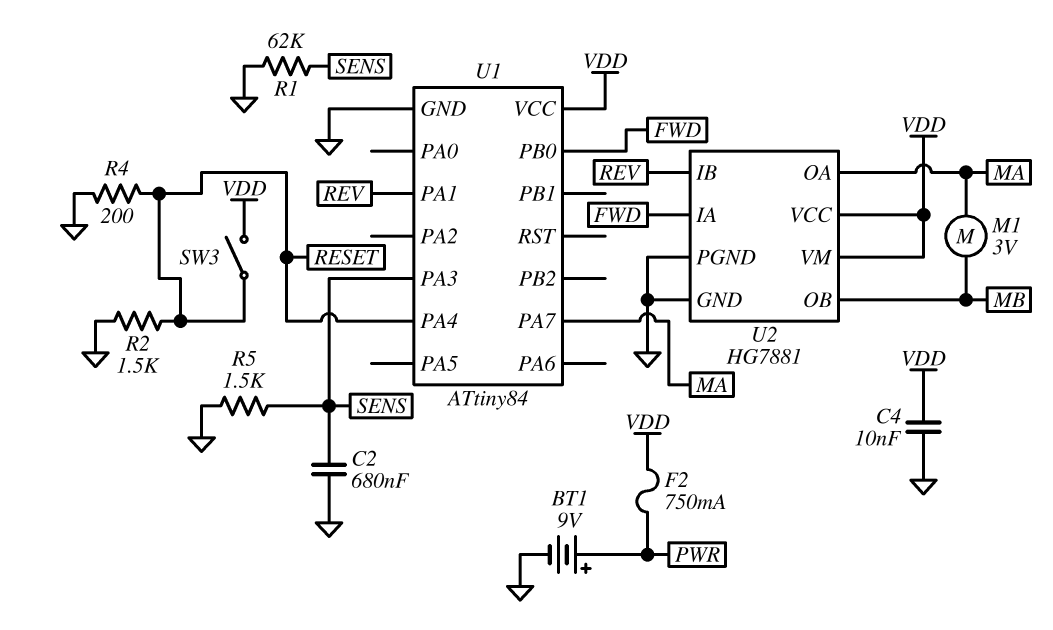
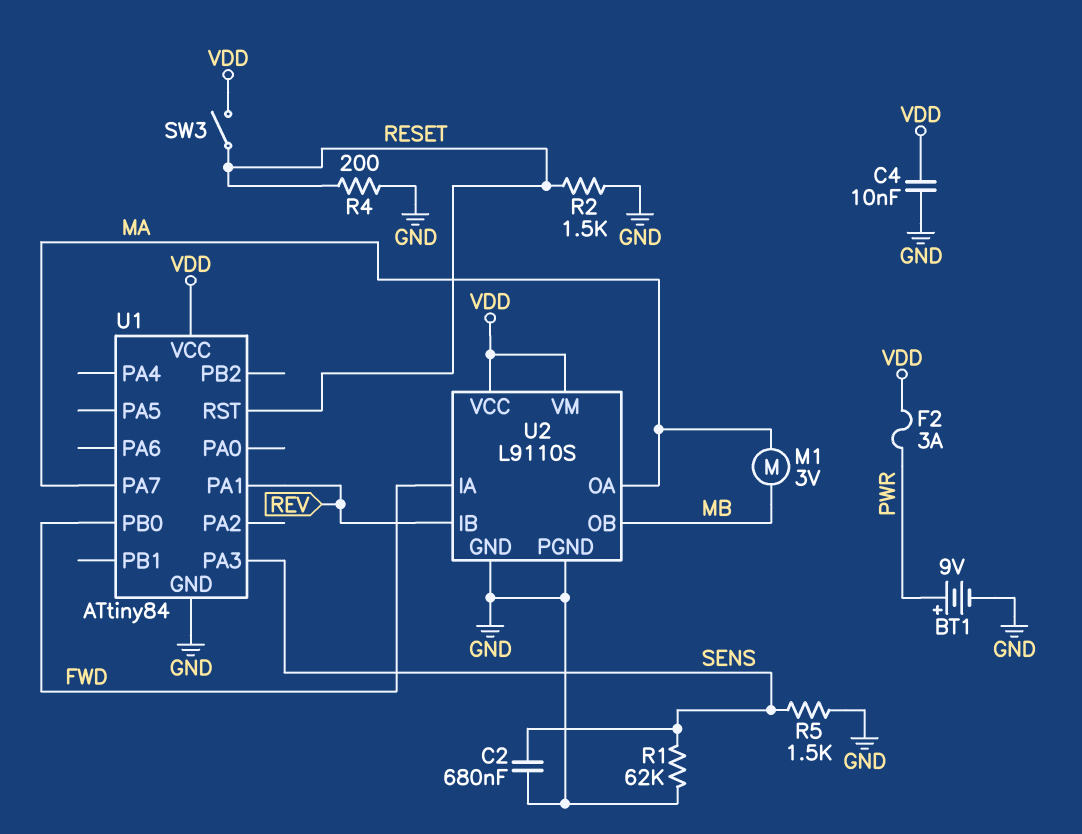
F2: 750mA (PWR, VDD) -> 3A (PWR, VDD)
U1 pin PA4: RESET -> none
U1 pin RST: none -> RESET
U2: HG7881 -> L9110S

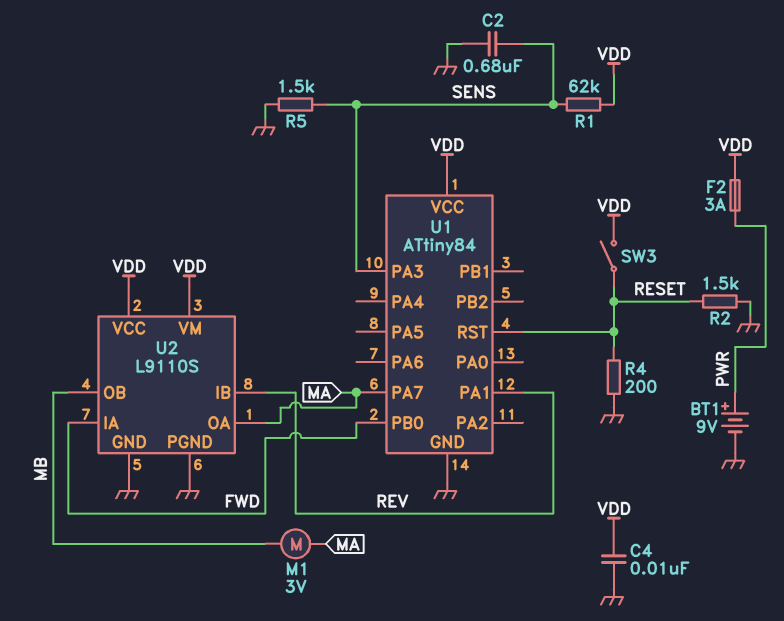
R1: 62k (GND, SENS) -> 62k (SENS, VDD)

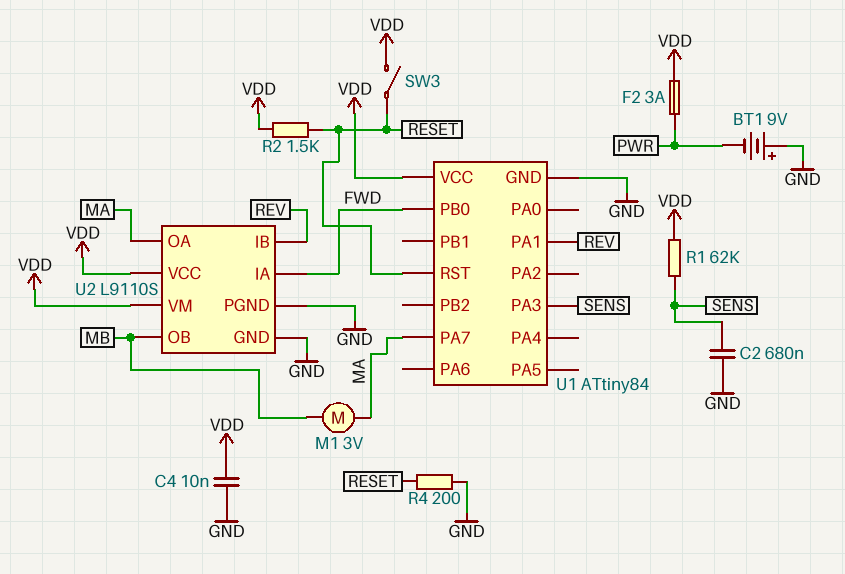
BT1: 9V (plus PWR, minus GND) -> 9V (plus GND, minus PWR)
R2: 1.5k (GND, RESET) -> 1.5k (RESET, VDD)
R5: 1.5k (GND, SENS) -> none

